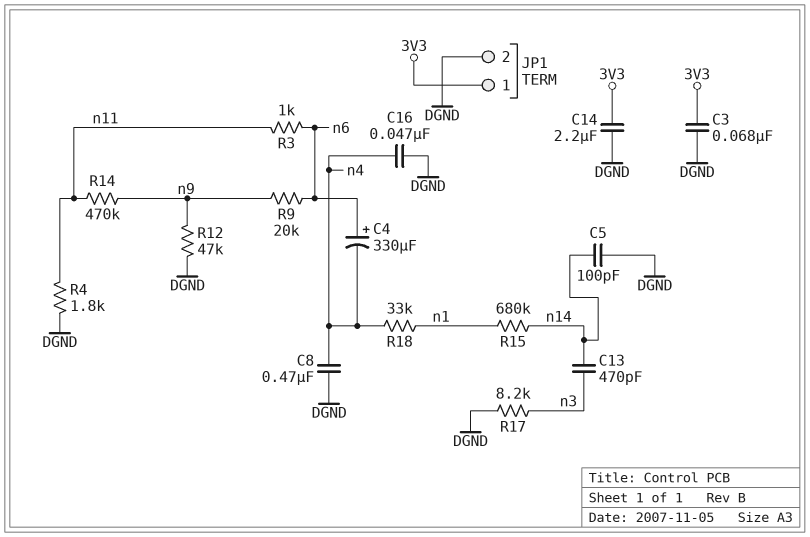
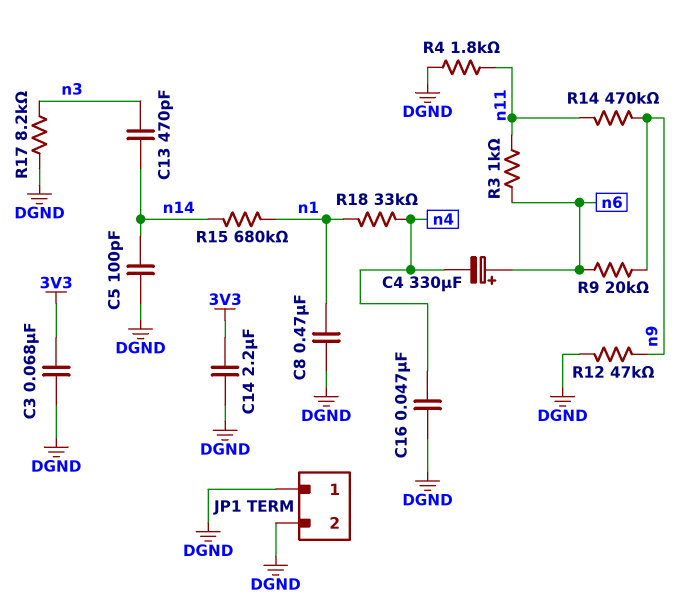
C8: 470nF (DGND, n4) -> 470nF (DGND, n1)
JP1 pin 1: 3V3 -> DGND

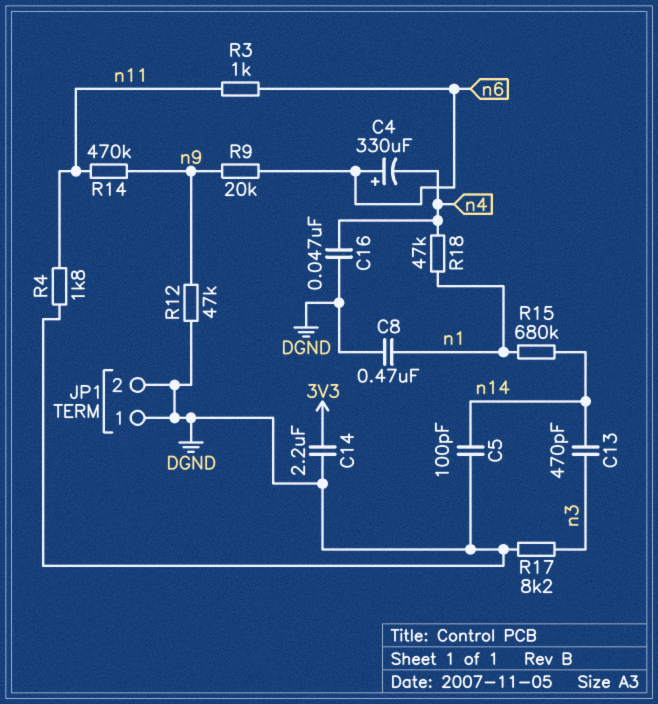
C3: 68nF (3V3, DGND) -> none
R18: 33k (n1, n4) -> 47k (n1, n4)

